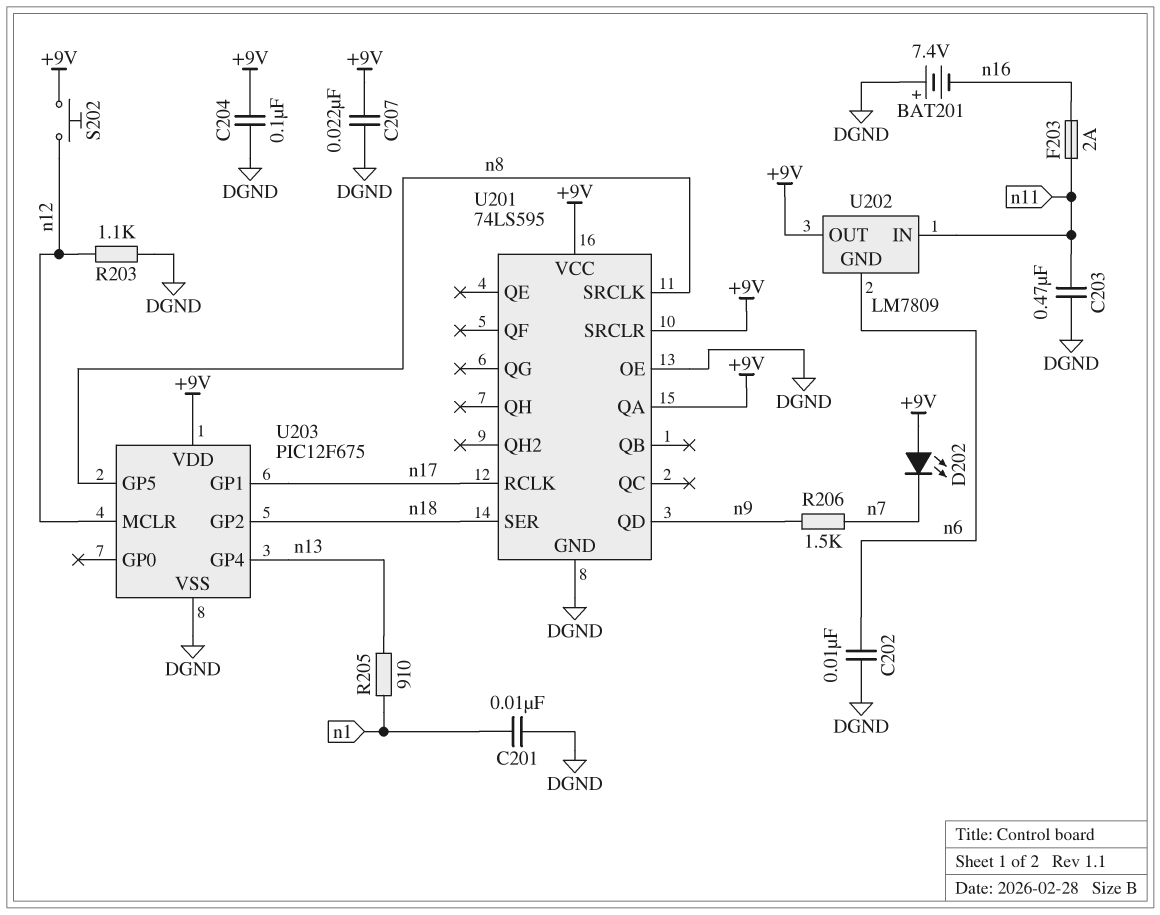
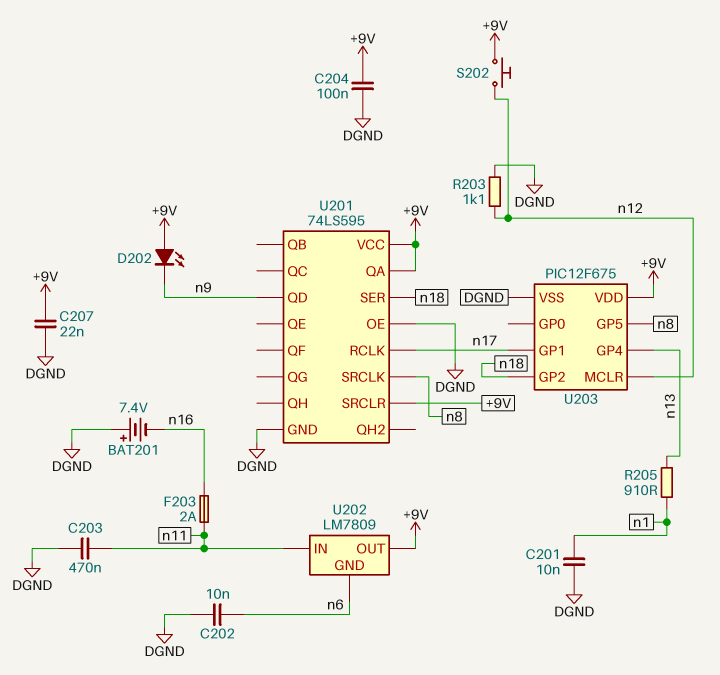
D202: LED (A +9V, K n7) -> LED (A +9V, K n9)
R206: 1.5k (n7, n9) -> none

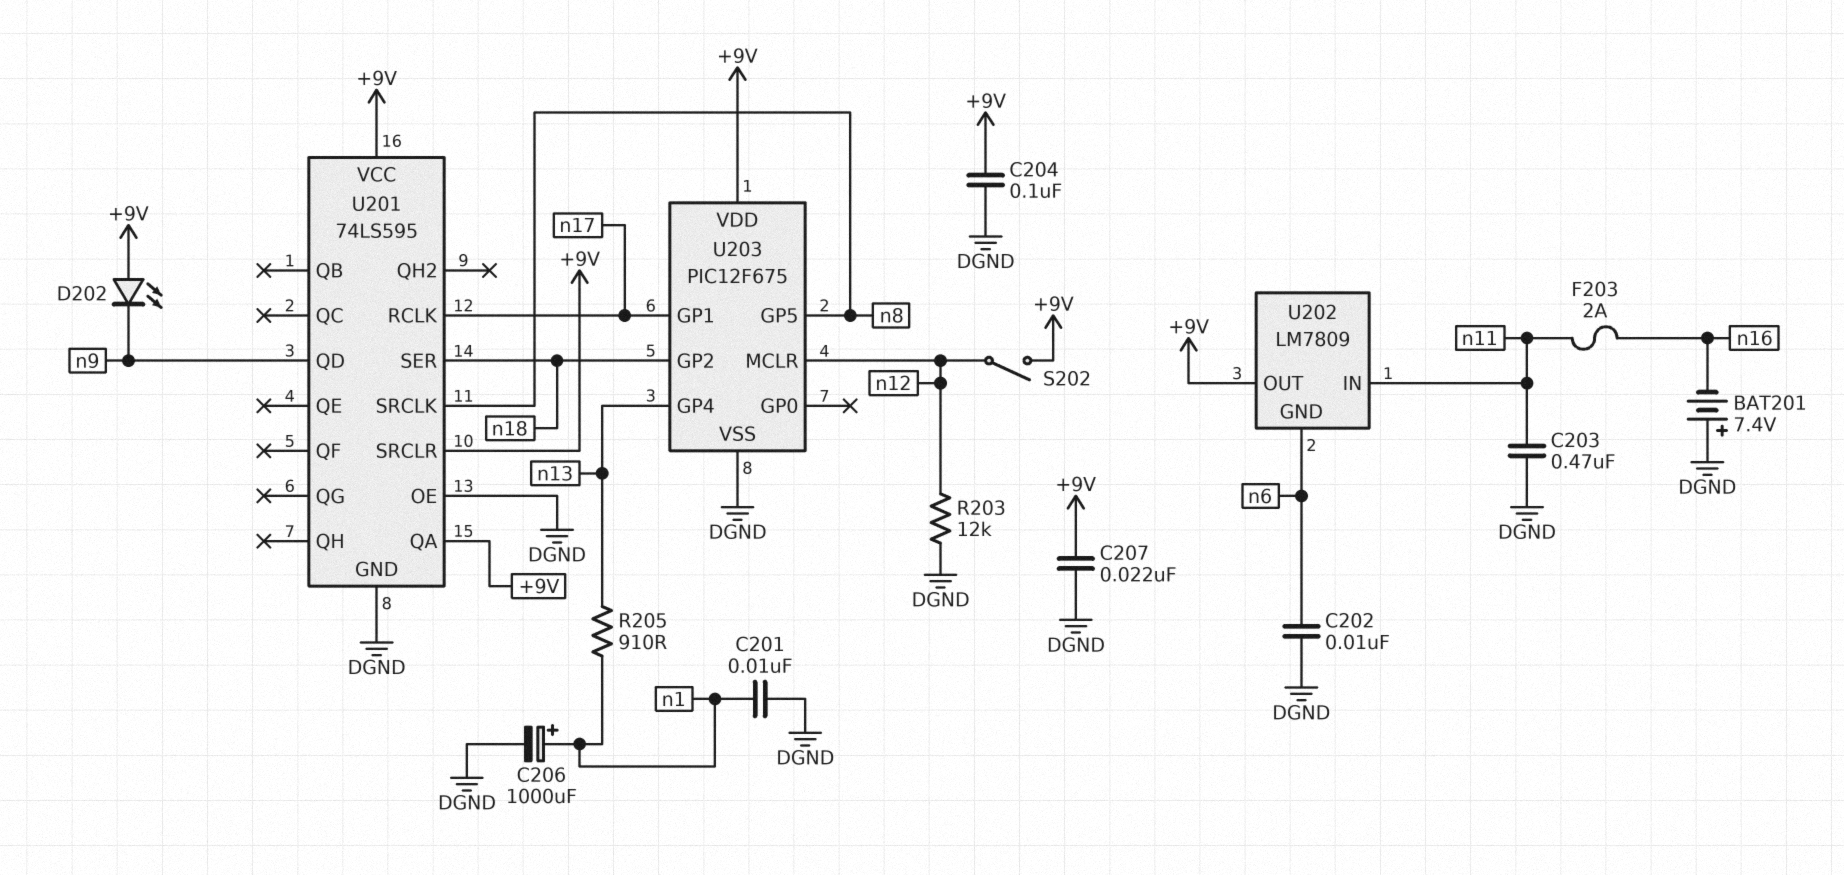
C206: none -> 1000uF (plus n1, minus DGND)
R203: 1.1k (DGND, n12) -> 12k (DGND, n12)
S202: button (+9V, n12) -> switch (+9V, n12)

